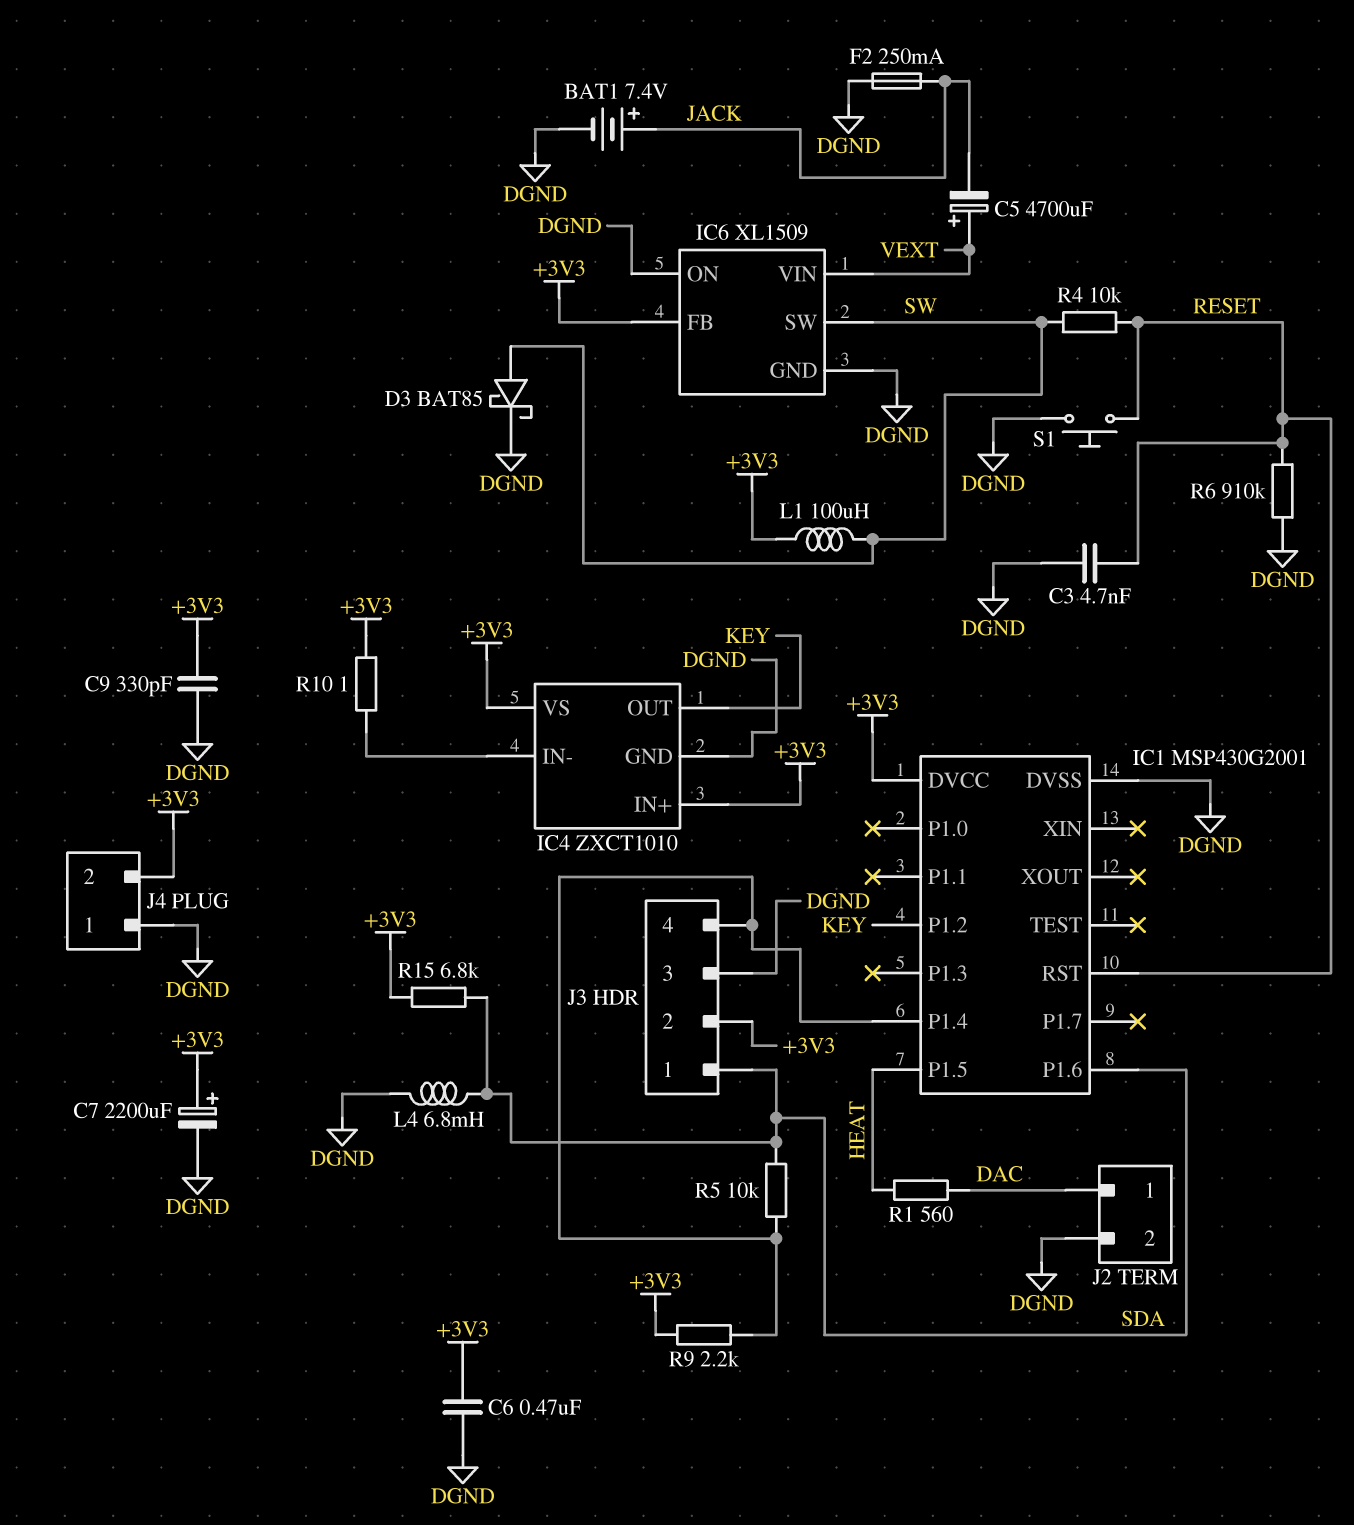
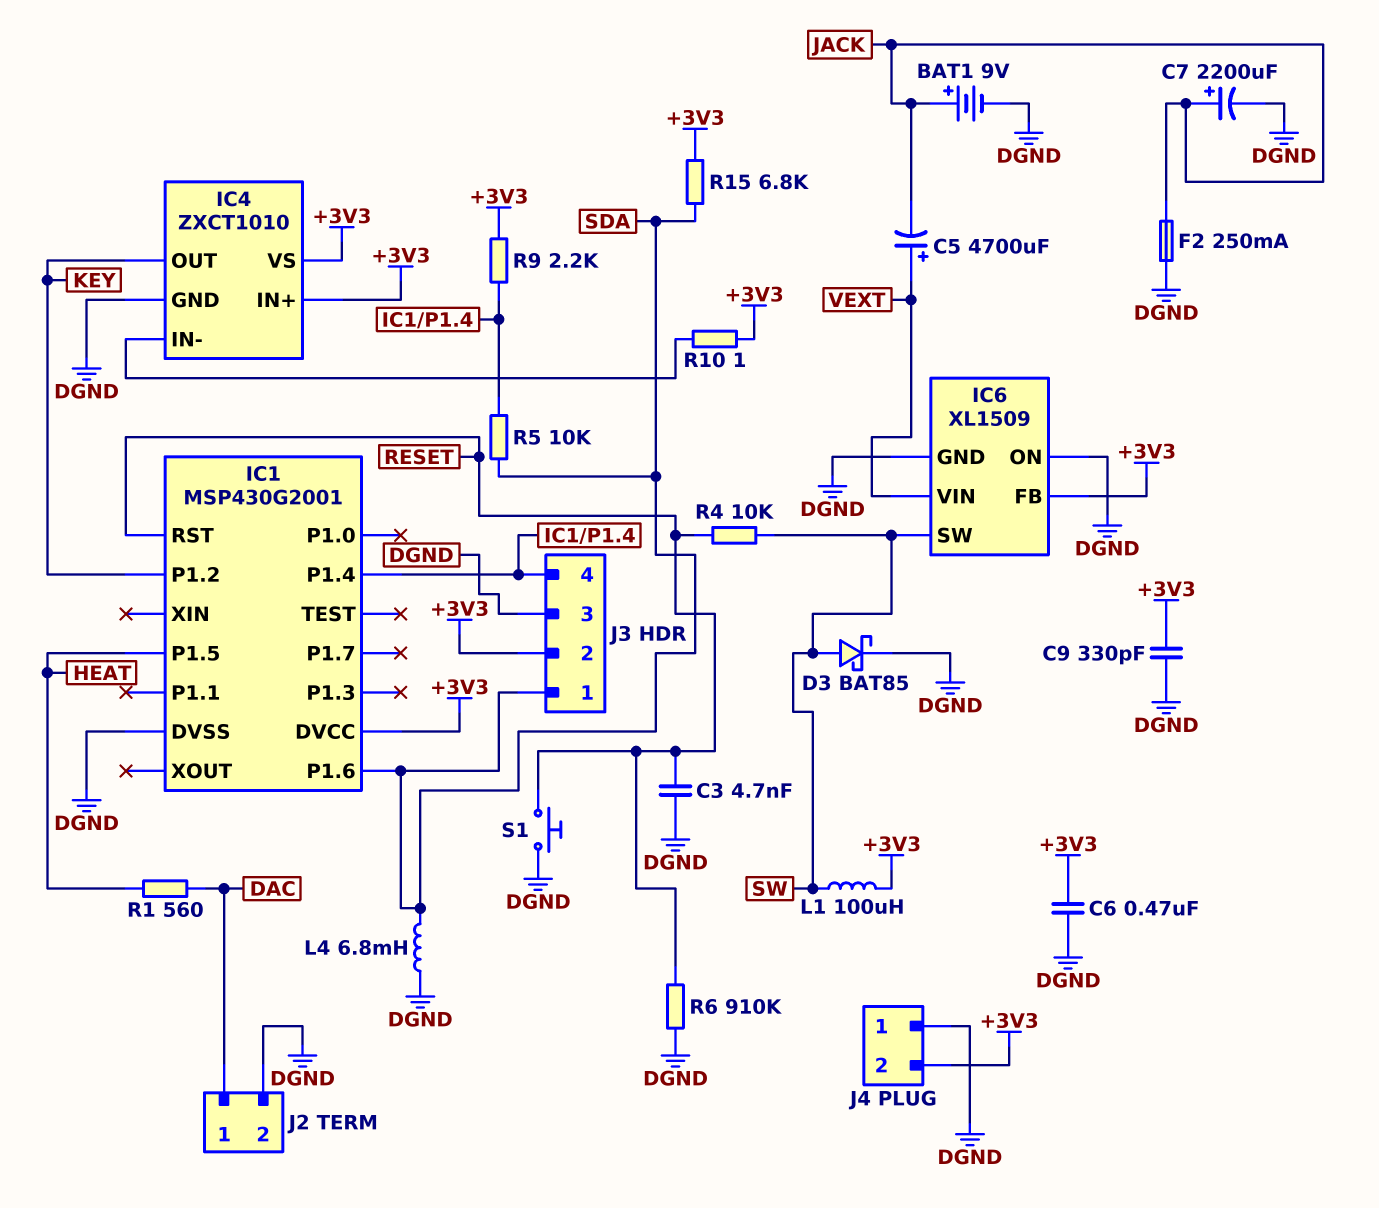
BAT1: 7.4V (plus JACK, minus DGND) -> 9V (plus JACK, minus DGND)
C7: 2200uF (plus +3V3, minus DGND) -> 2200uF (plus JACK, minus DGND)

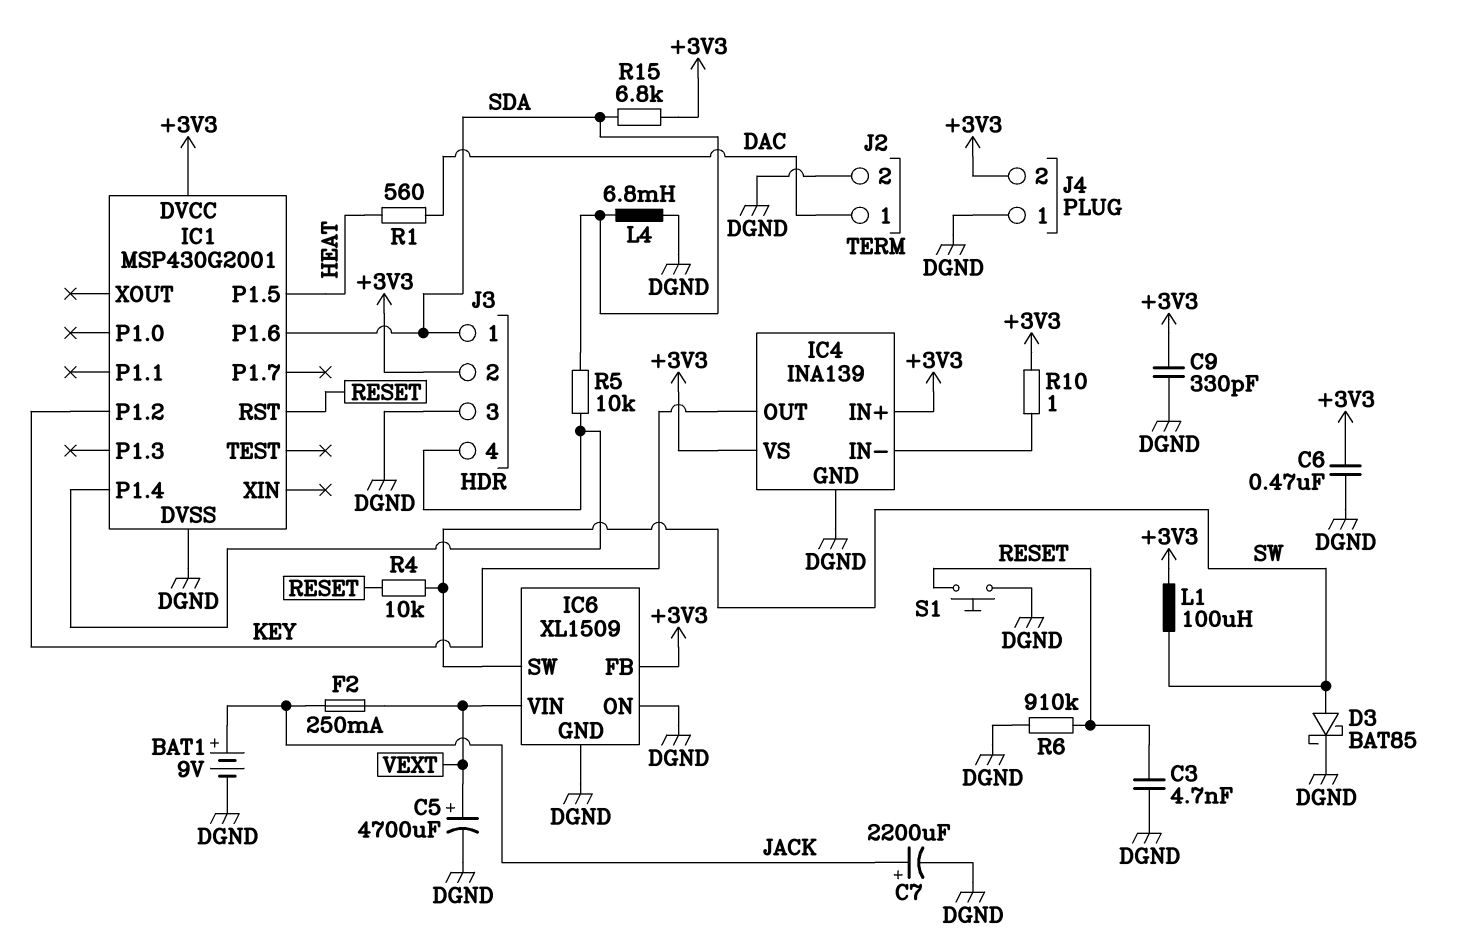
C5: 4700uF (plus VEXT, minus JACK) -> 4700uF (plus VEXT, minus DGND)
F2: 250mA (DGND, JACK) -> 250mA (JACK, VEXT)
IC4: ZXCT1010 -> INA139
R9: 2.2k (+3V3, IC1/P1.4) -> none

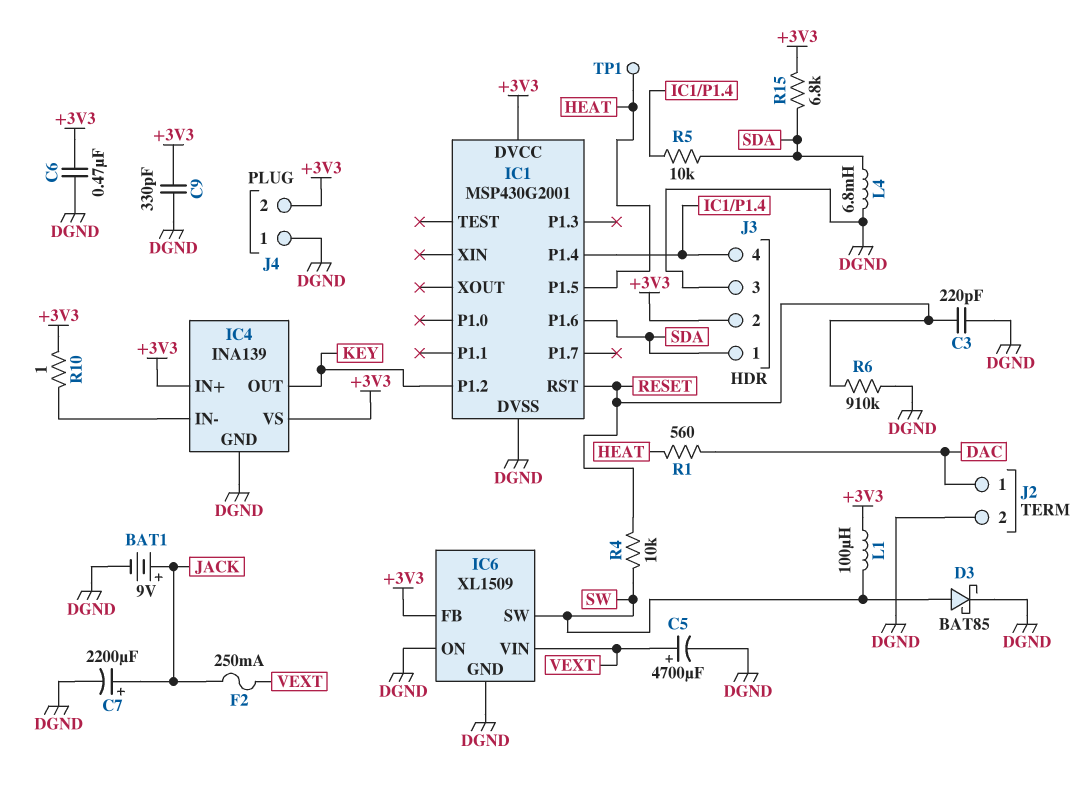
C3: 4.7nF (DGND, RESET) -> 220pF (DGND, RESET)
S1: button (DGND, RESET) -> none
TP1: none -> test point (HEAT)

